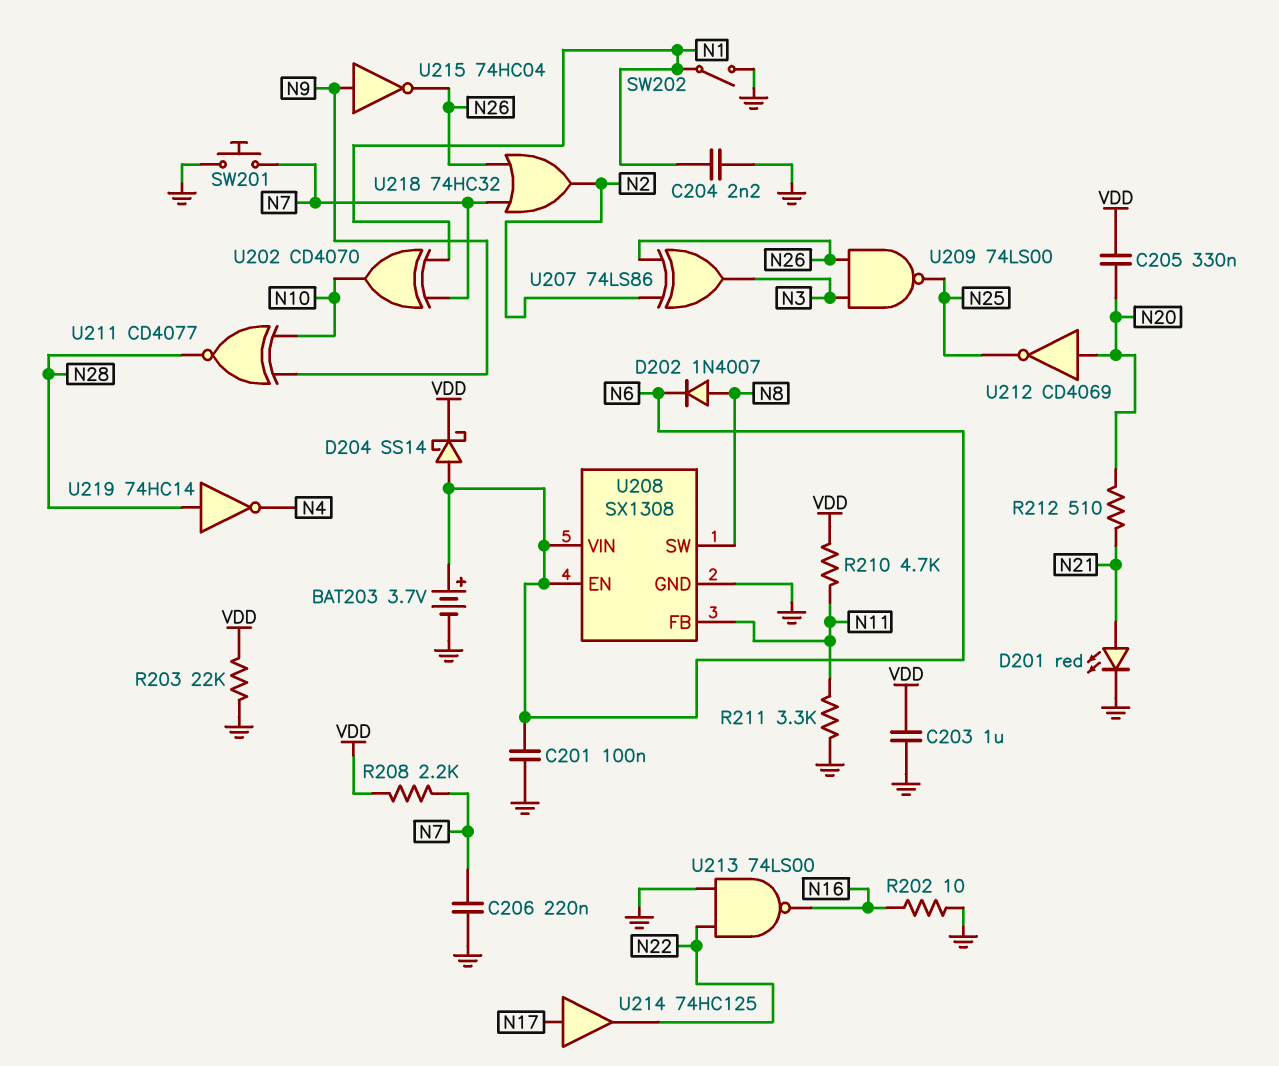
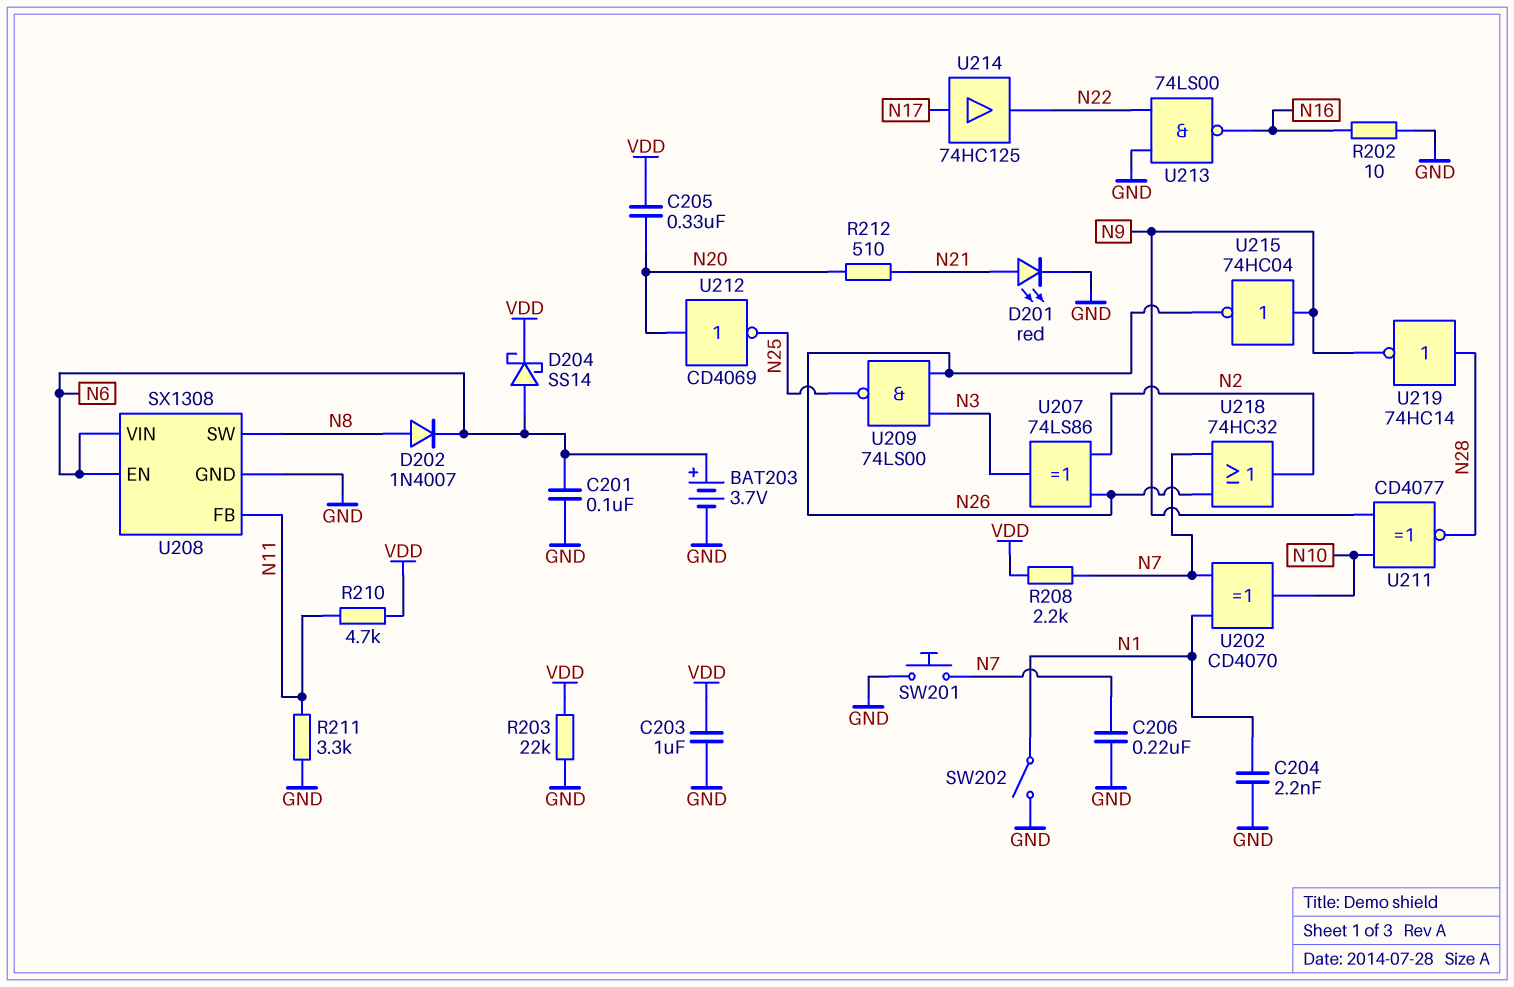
U219: NOT 74HC14 (in N28, out N4) -> NOT 74HC14 (in N28, out N9)

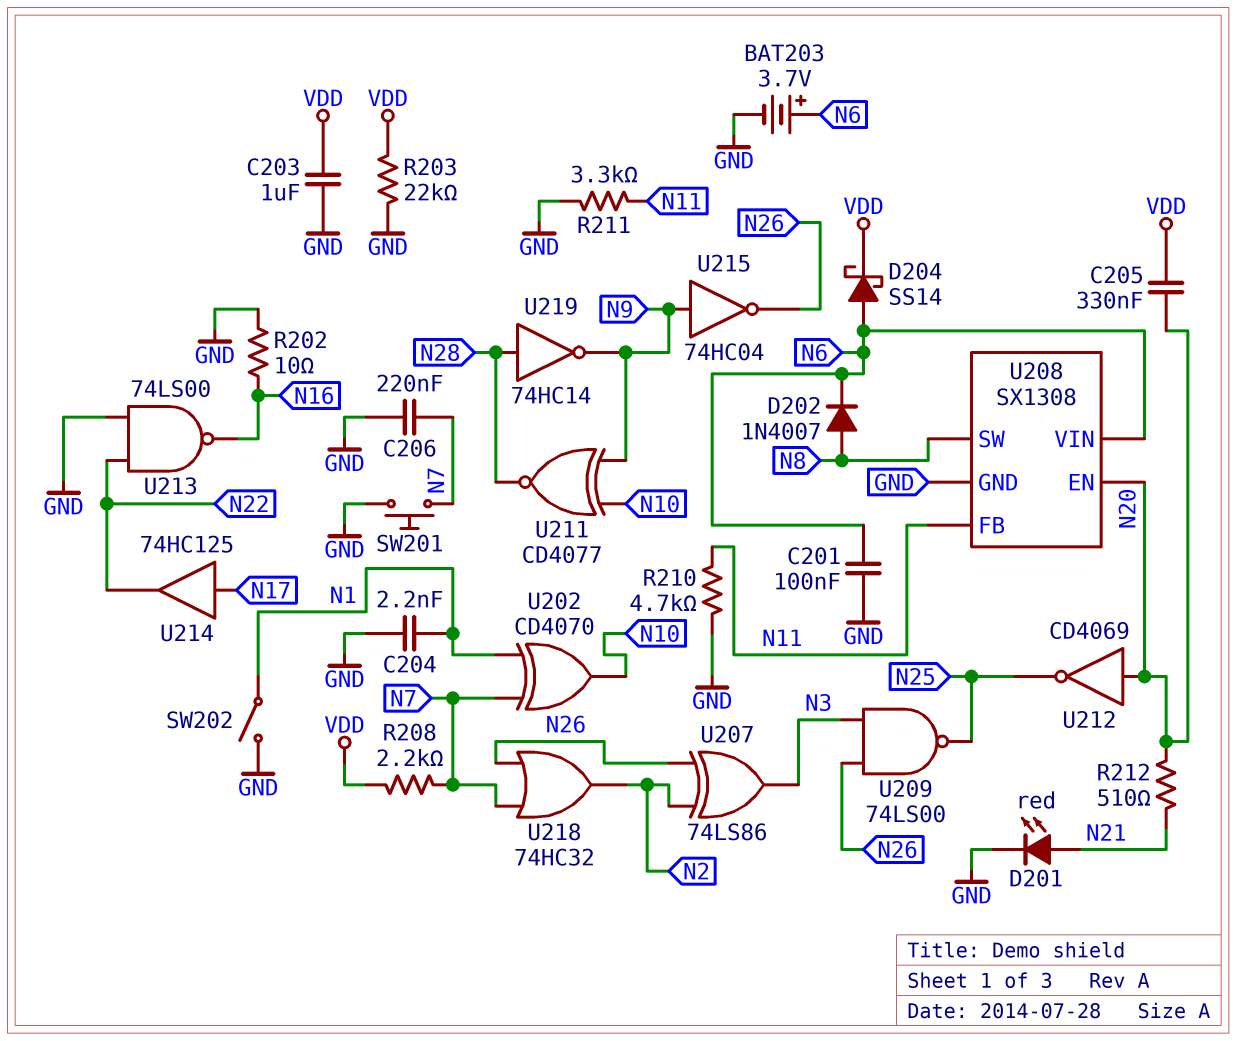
R210: 4.7k (N11, VDD) -> 4.7k (GND, N11)
U208 pin EN: N6 -> N20

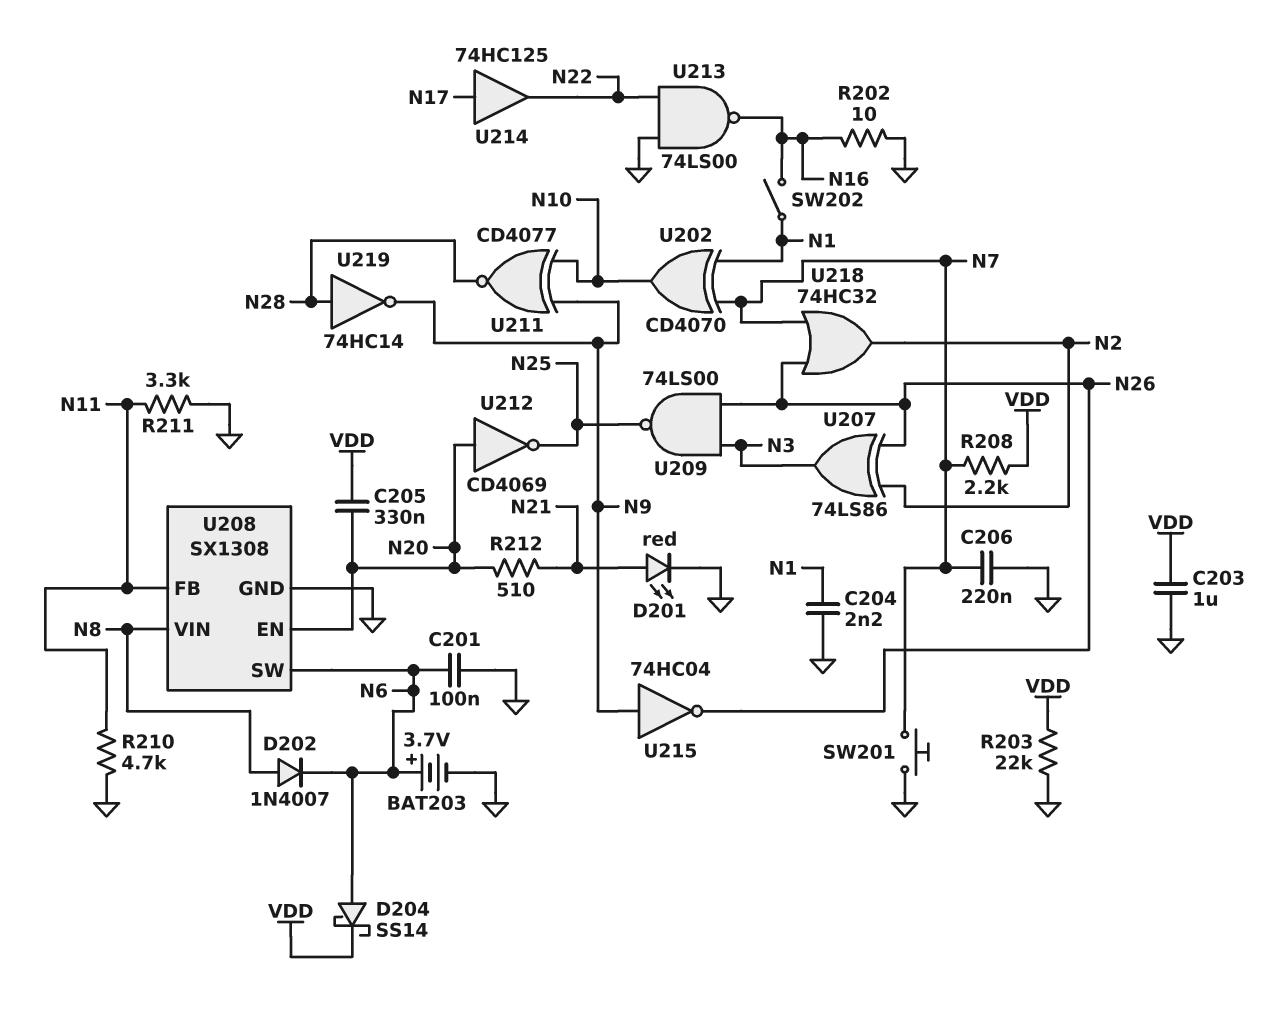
SW202: switch (GND, N1) -> switch (N1, N16)
U208 pin SW: N8 -> N6
U208 pin VIN: N6 -> N8

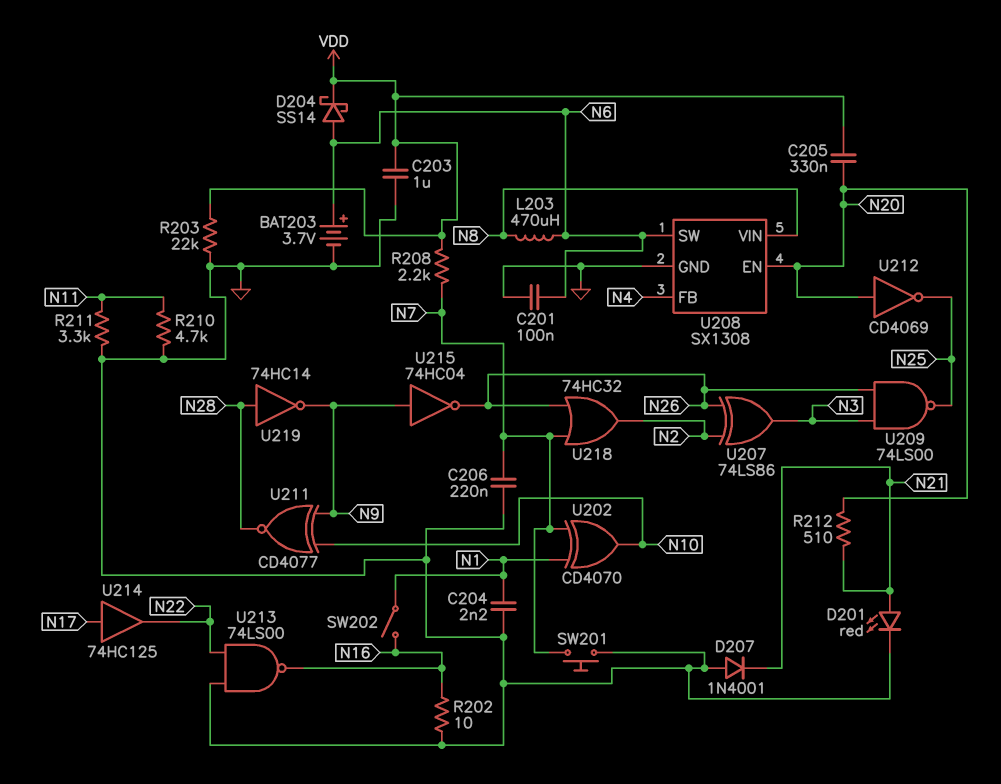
D202: diode 1N4007 (A N8, K N6) -> none
D207: none -> diode 1N4001 (A GND, K N21)
L203: none -> 470uH (N6, N8)
U208 pin FB: N11 -> N4

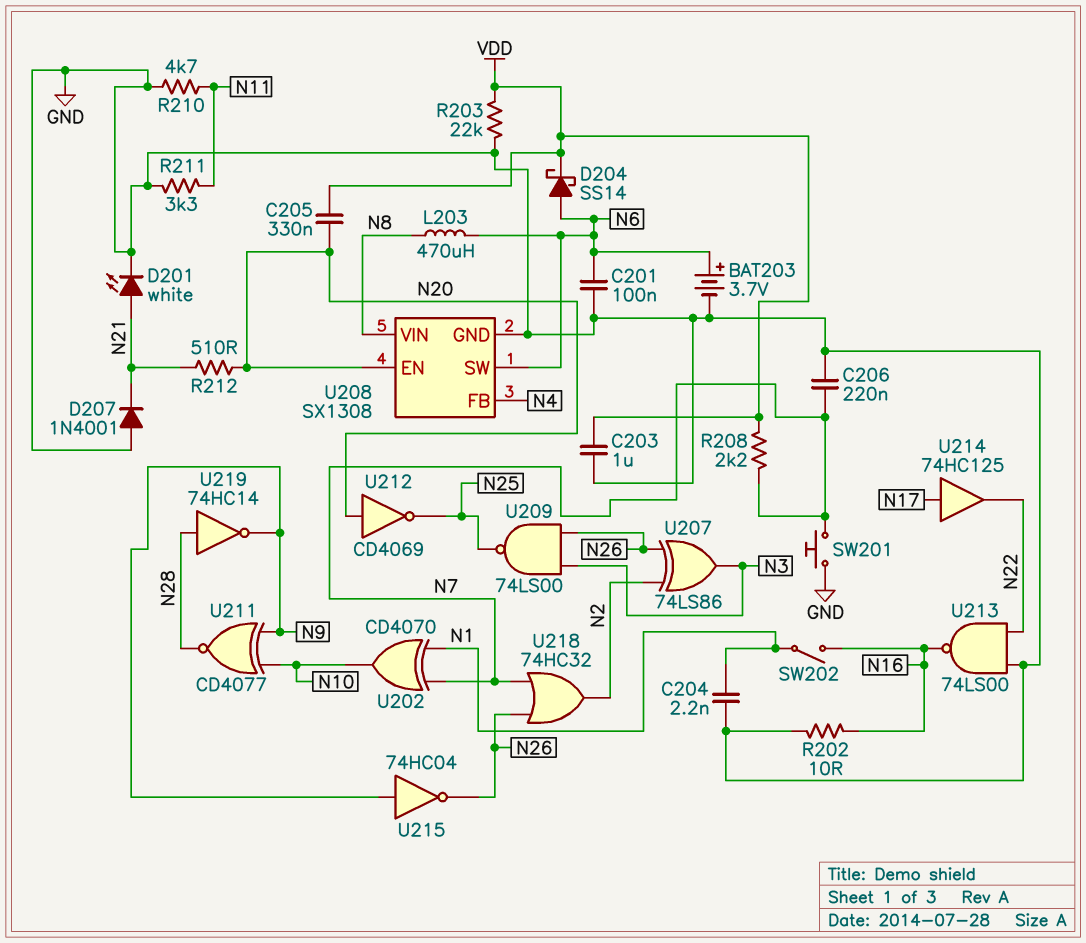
D201: LED red (A N21, K GND) -> LED white (A N21, K GND)

